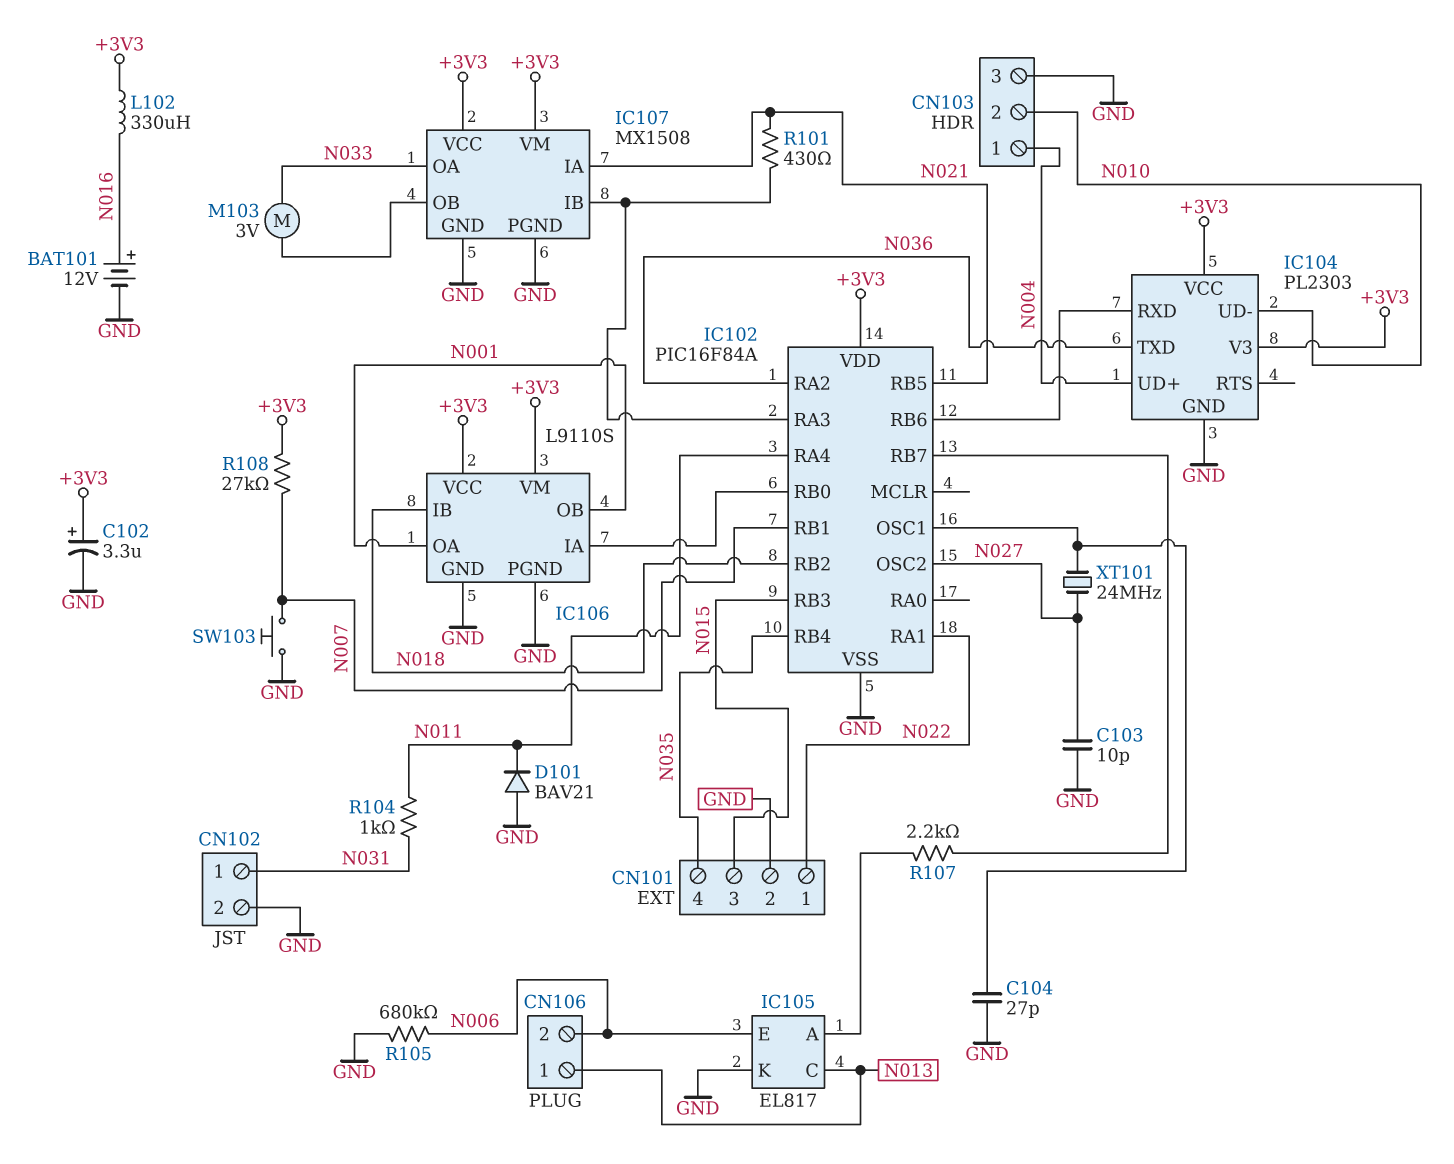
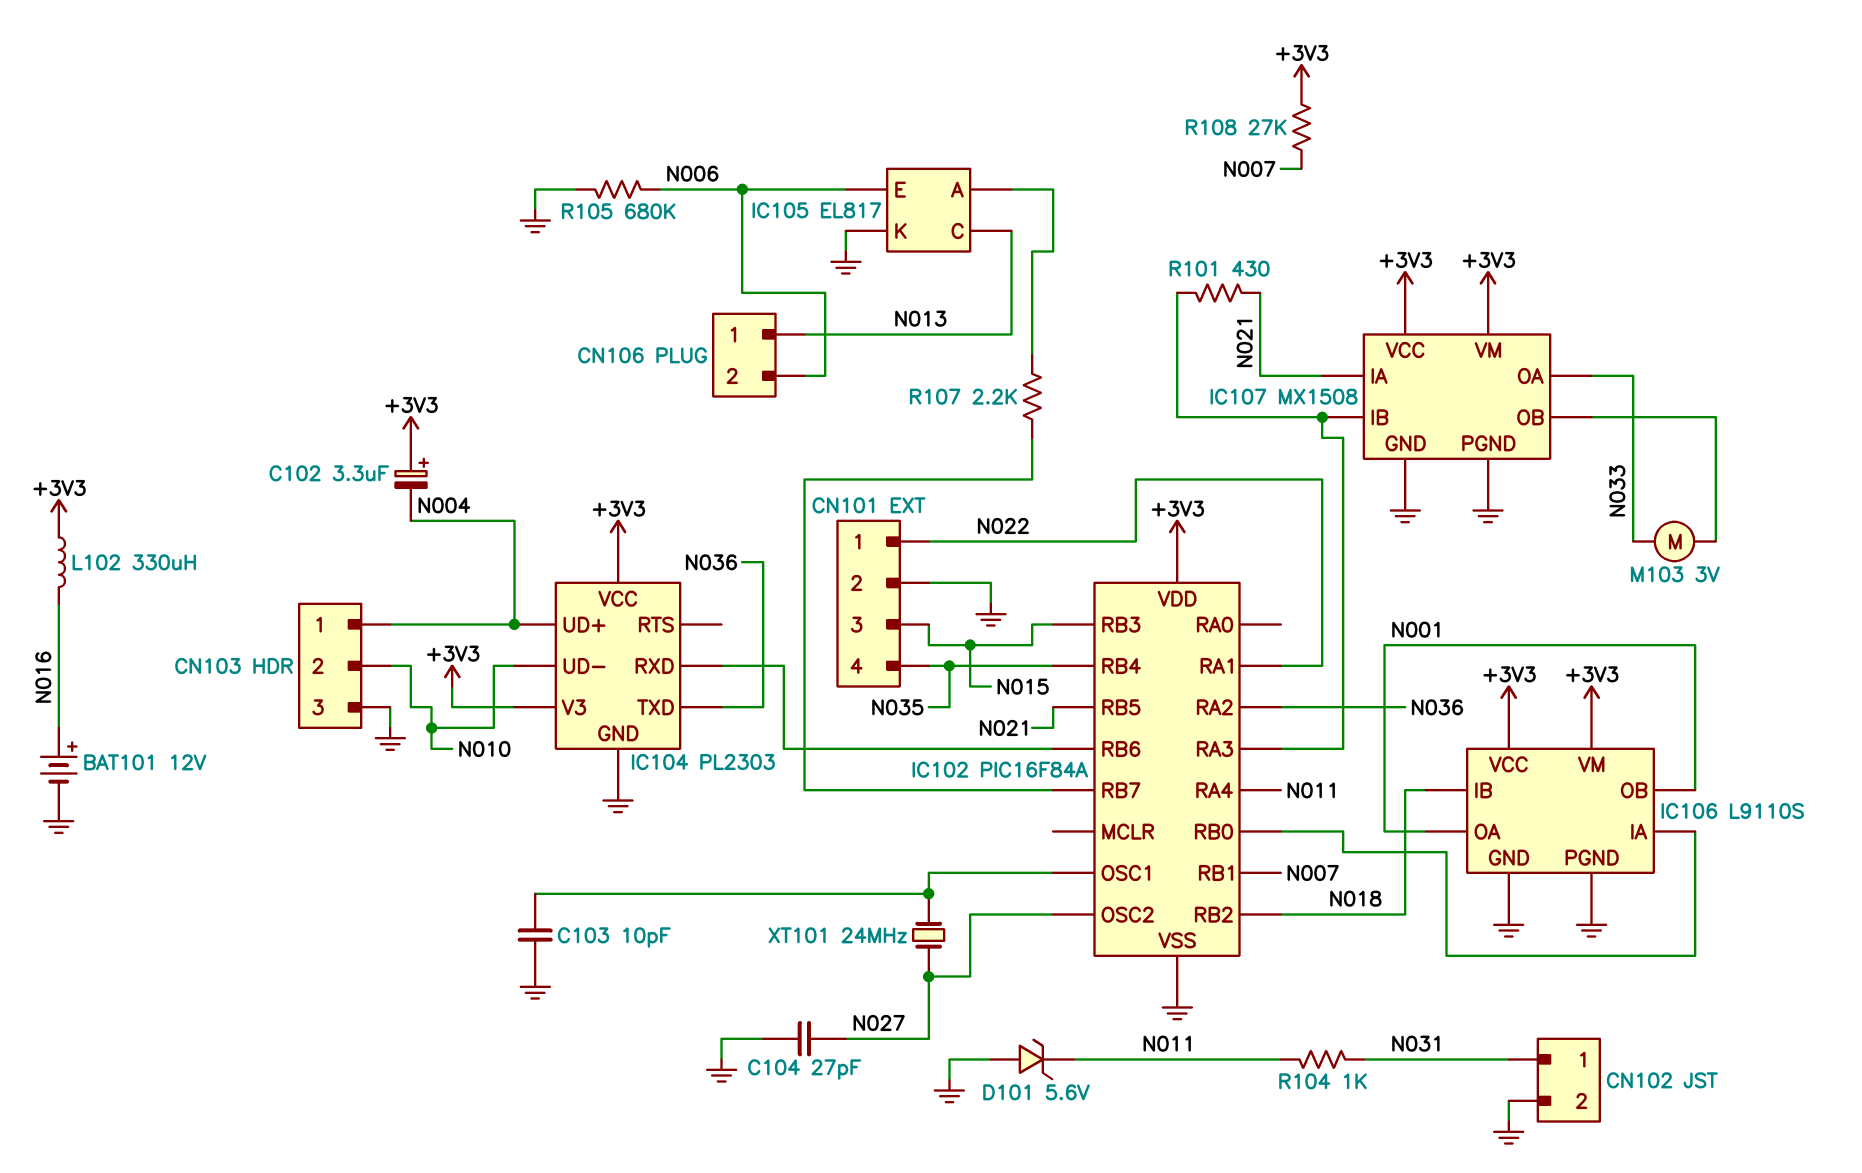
C102: 3.3uF (plus +3V3, minus GND) -> 3.3uF (plus +3V3, minus N004)
C103: 10pF (GND, N027) -> 10pF (GND, IC102/OSC1)
C104: 27pF (GND, IC102/OSC1) -> 27pF (GND, N027)
D101: diode BAV21 (A GND, K N011) -> zener 5.6V (A GND, K N011)
SW103: button (GND, N007) -> none

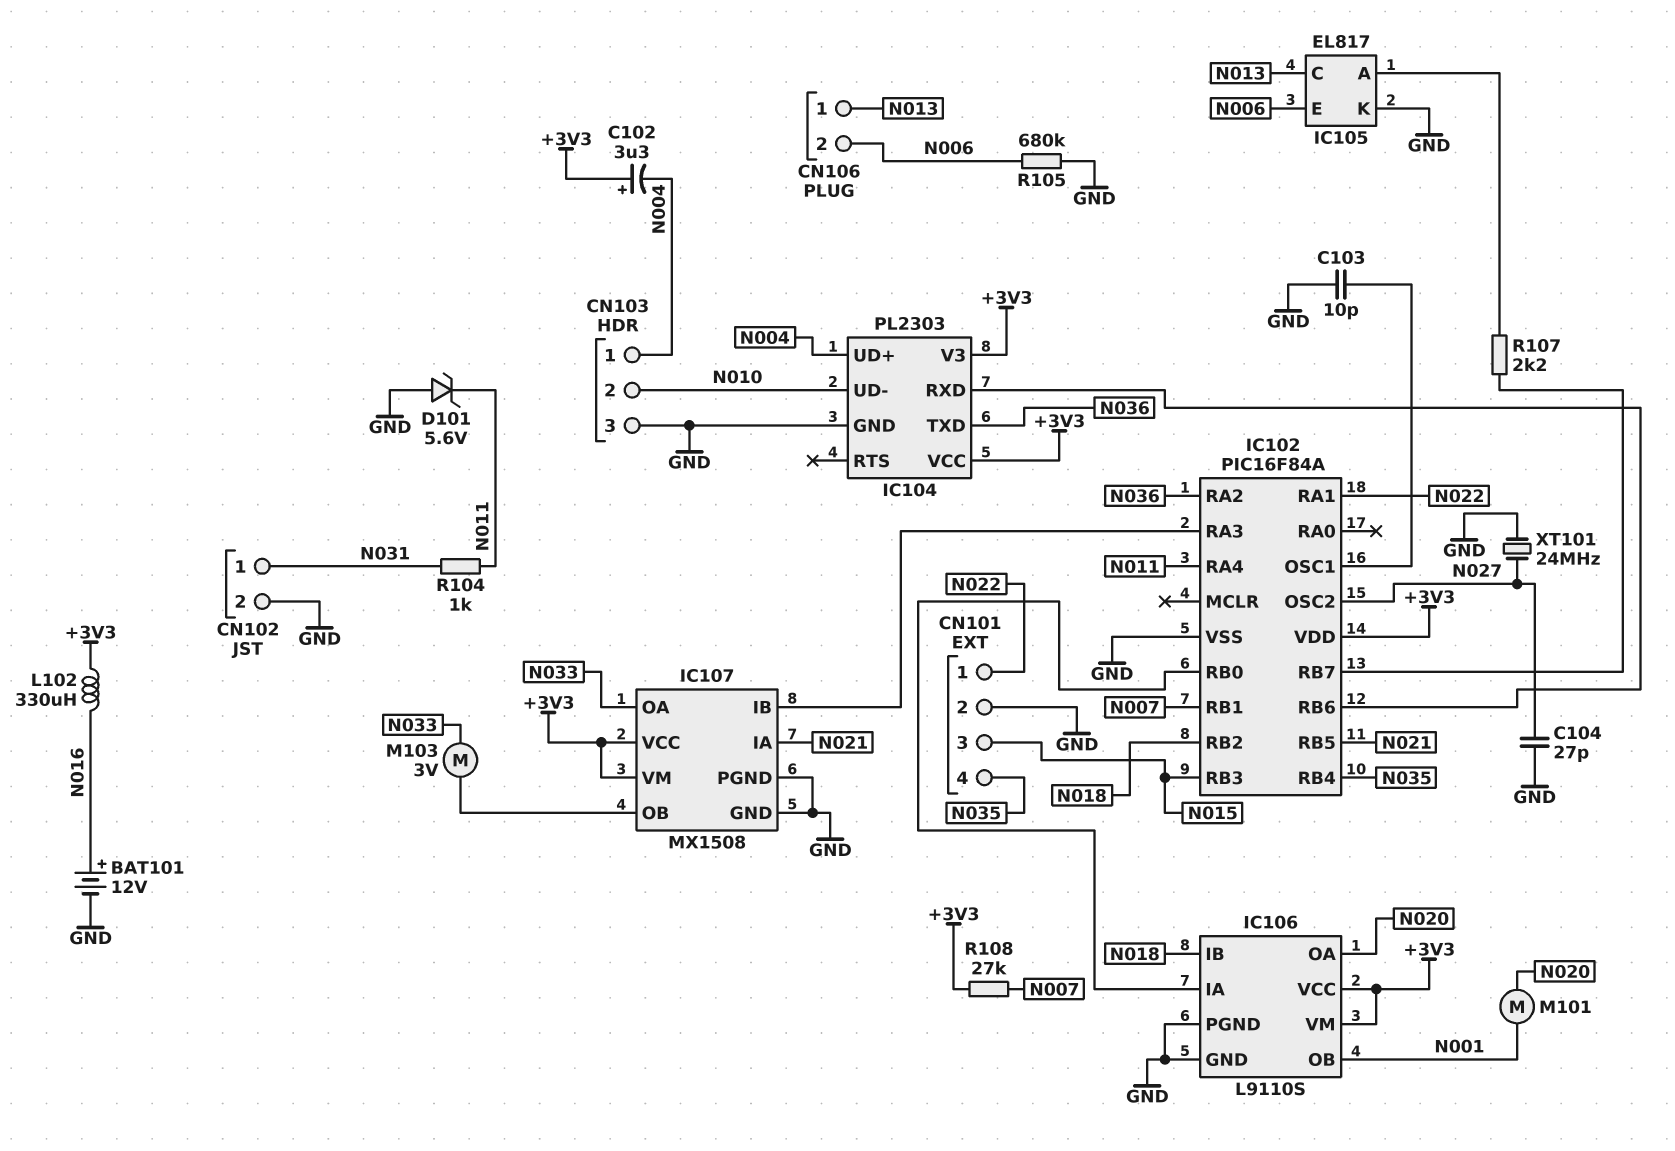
IC106 pin OA: N001 -> N020
M101: none -> motor (N001, N020)
R101: 430 (IC102/RA3, N021) -> none
XT101: 24MHz (IC102/OSC1, N027) -> 24MHz (GND, N027)

